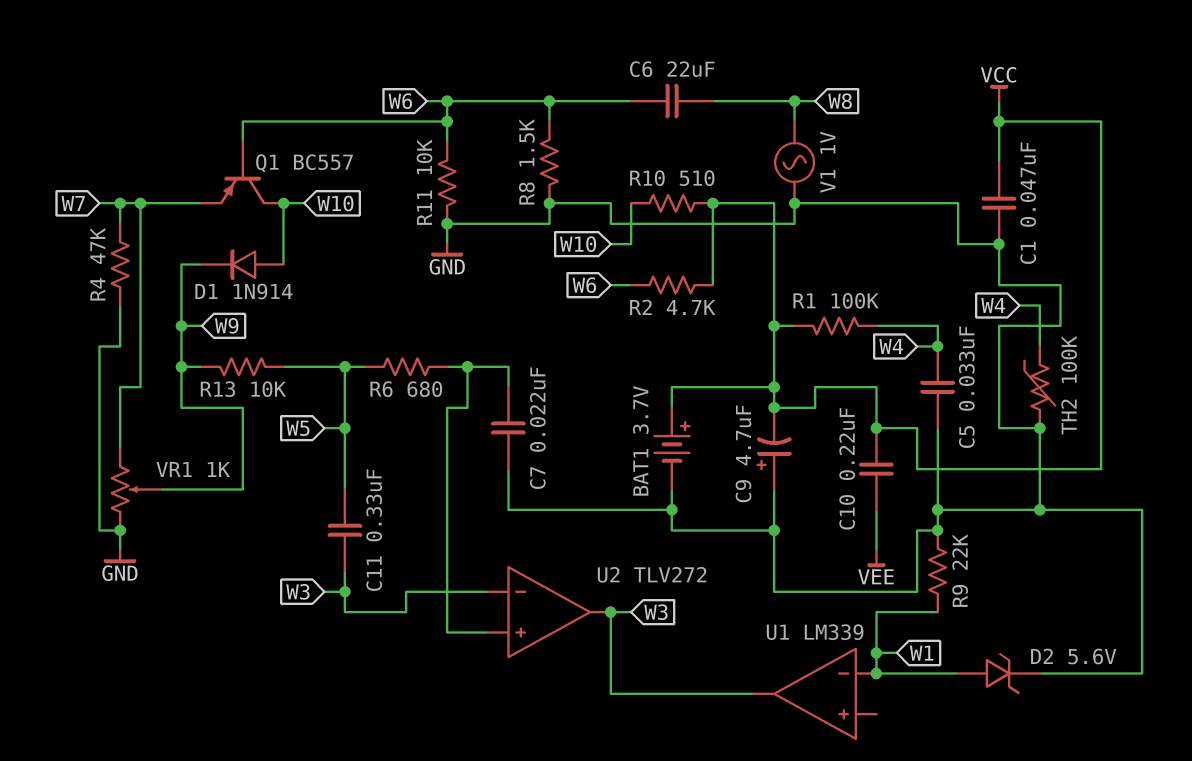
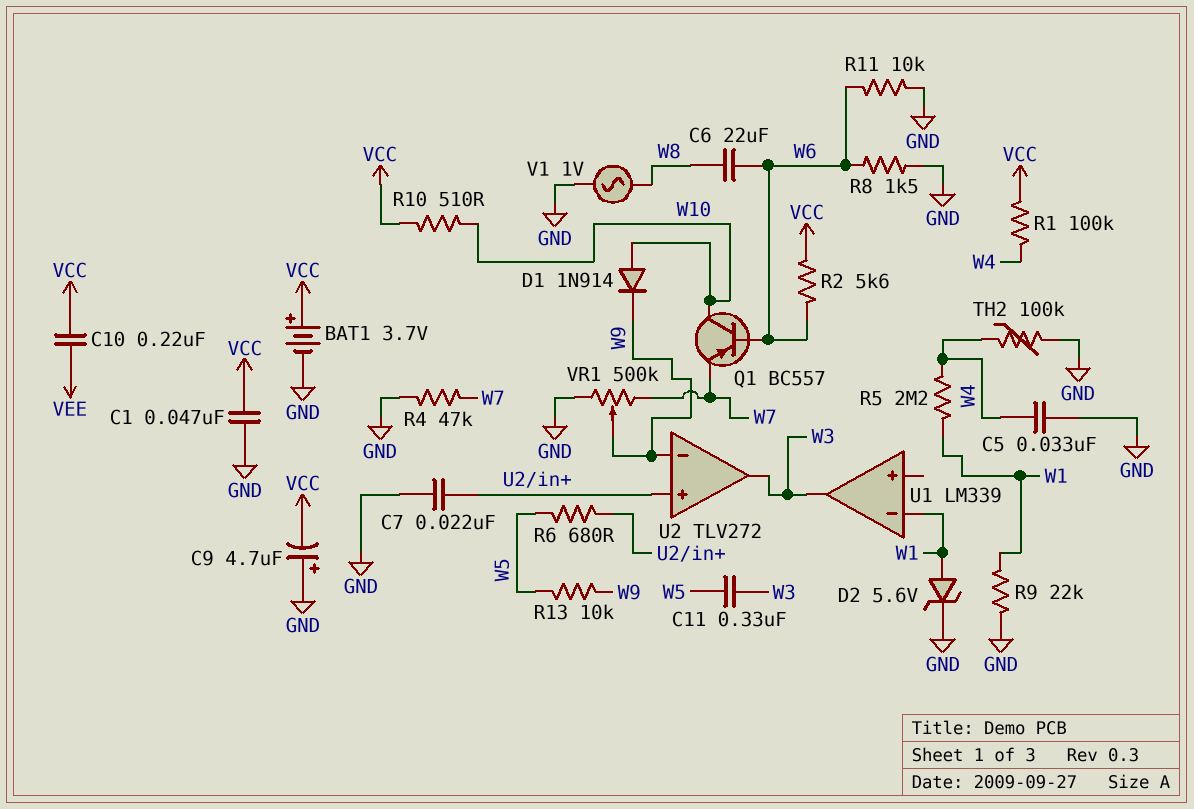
R2: 4.7k (VCC, W6) -> 5.6k (VCC, W6)
R5: none -> 2.2M (W1, W4)
U2 pin in-: W3 -> W9
VR1: 1k (GND, W7, wiper W9) -> 500k (GND, W7, wiper W9)

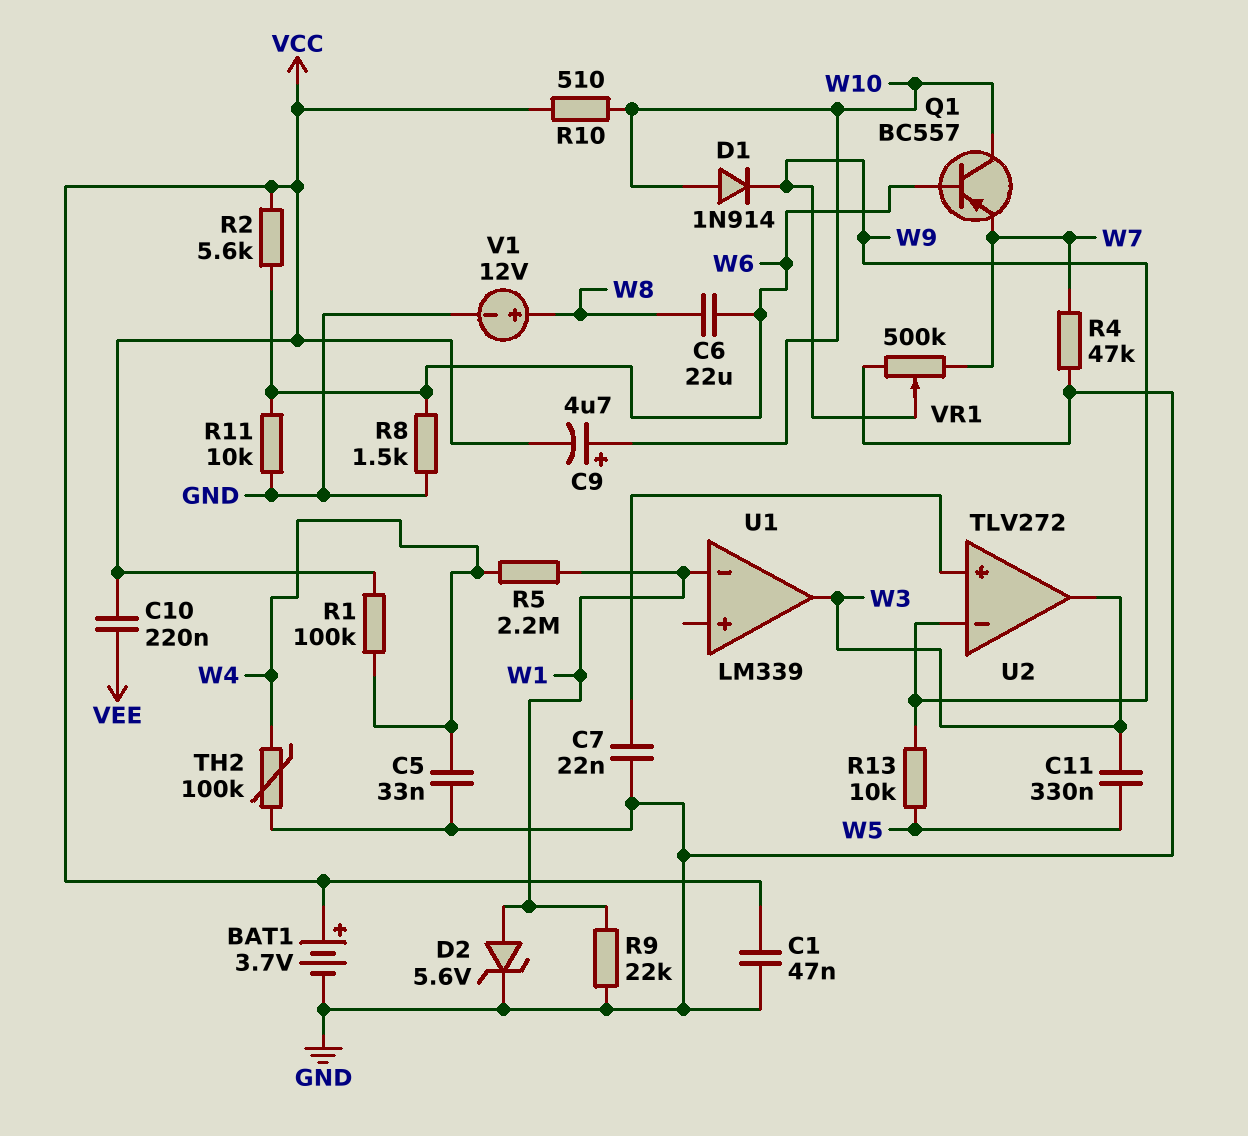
C9: 4.7uF (plus GND, minus VCC) -> 4.7uF (plus W10, minus VCC)
R6: 680 (U2/in+, W5) -> none
V1: AC 1V (GND, W8) -> 12V (plus W8, minus GND)

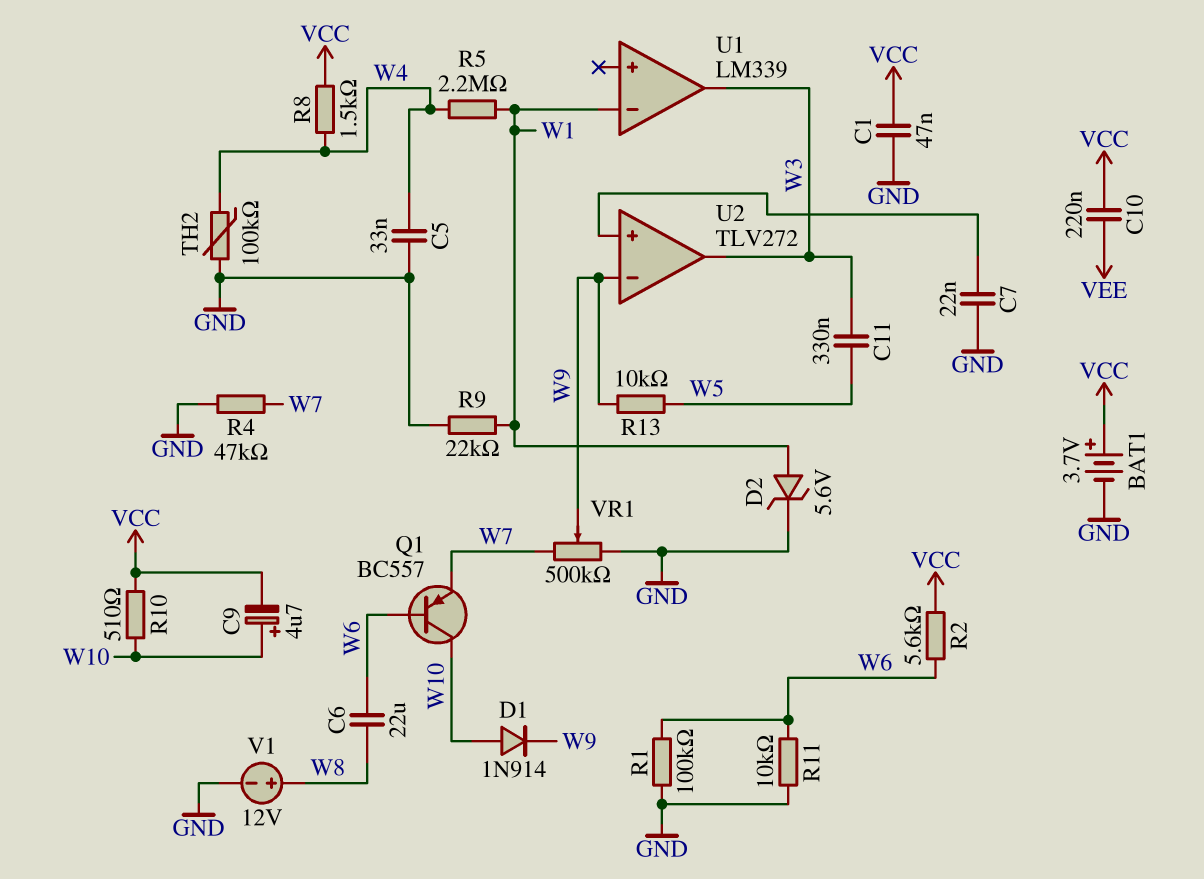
R1: 100k (VCC, W4) -> 100k (GND, W6)
R8: 1.5k (GND, W6) -> 1.5k (VCC, W4)

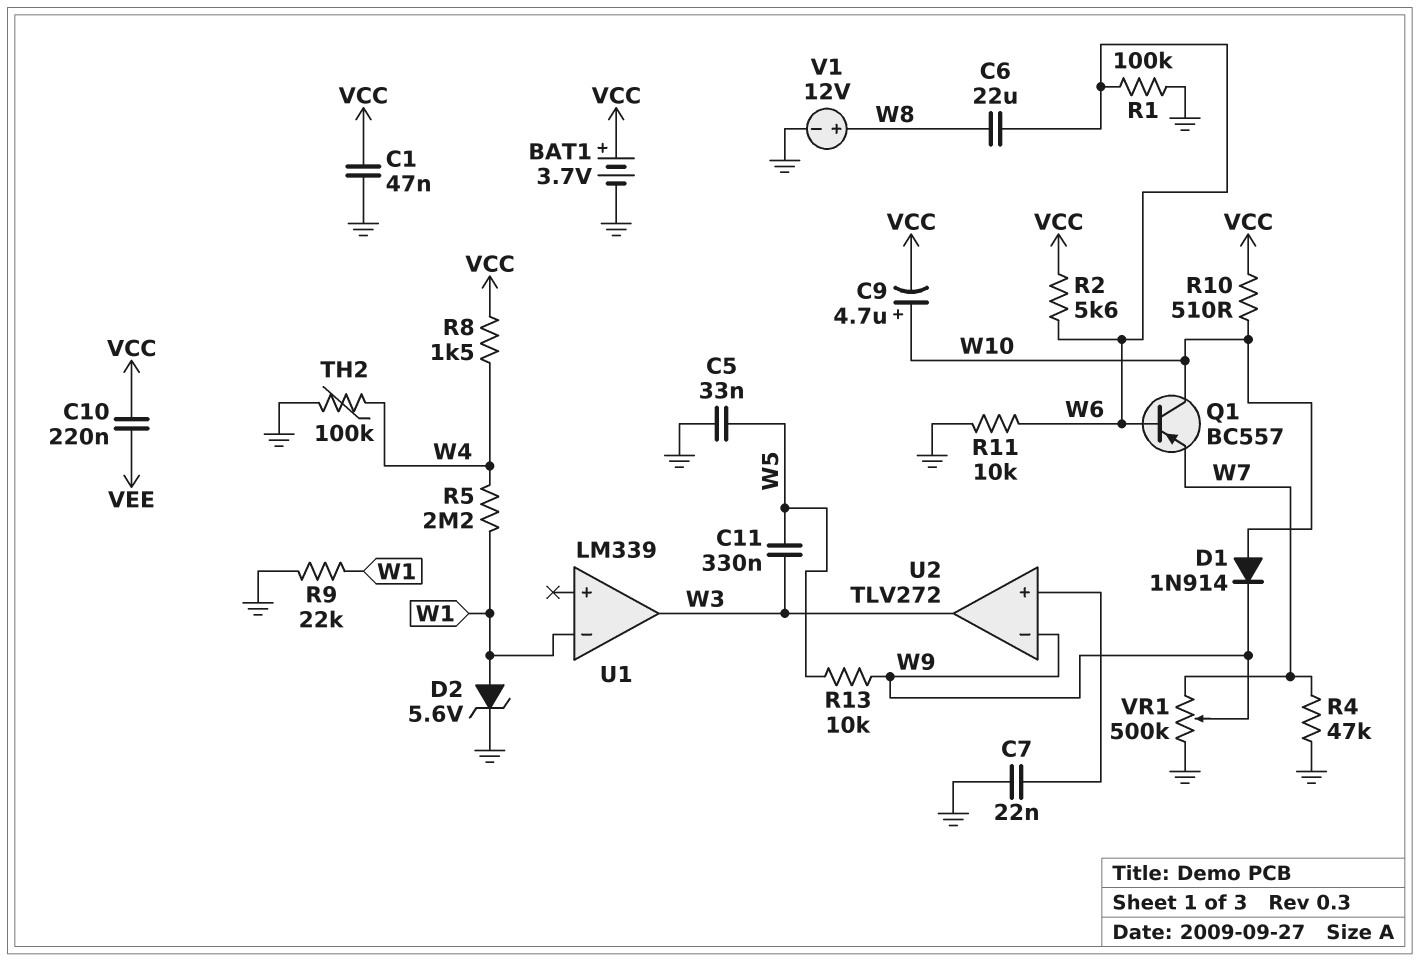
C5: 33nF (GND, W4) -> 33nF (GND, W5)

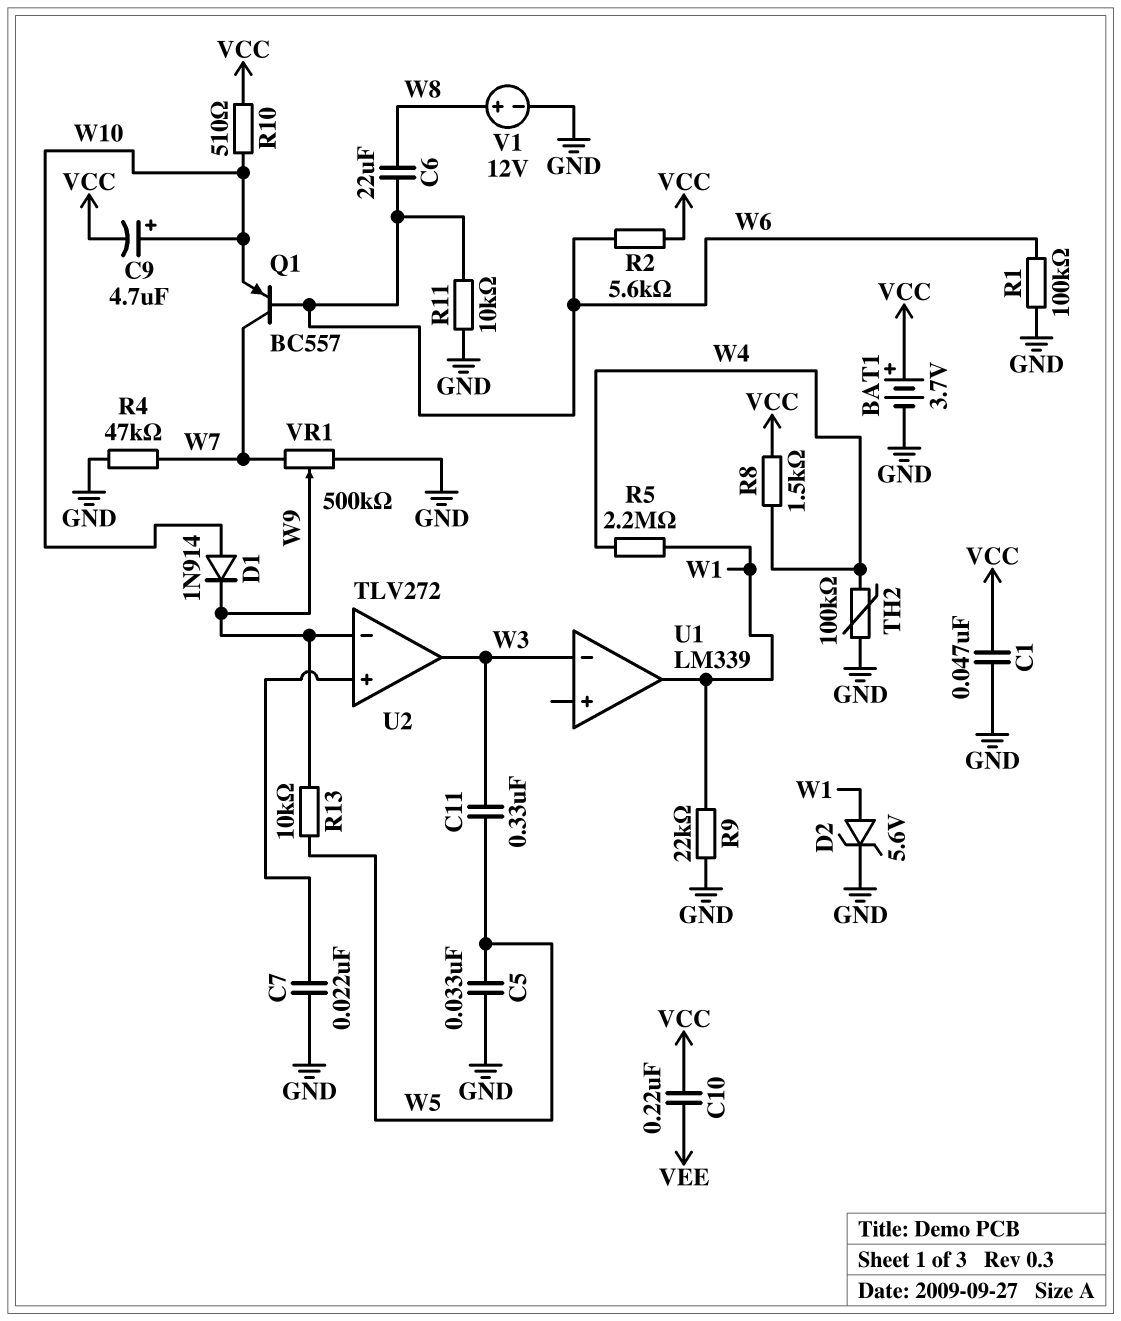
Q1: PNP BC557 (B W6, C W10, E W7) -> PNP BC557 (B W6, C W7, E W10)
U1 pin in-: W1 -> W3
U1 pin out: W3 -> W1

